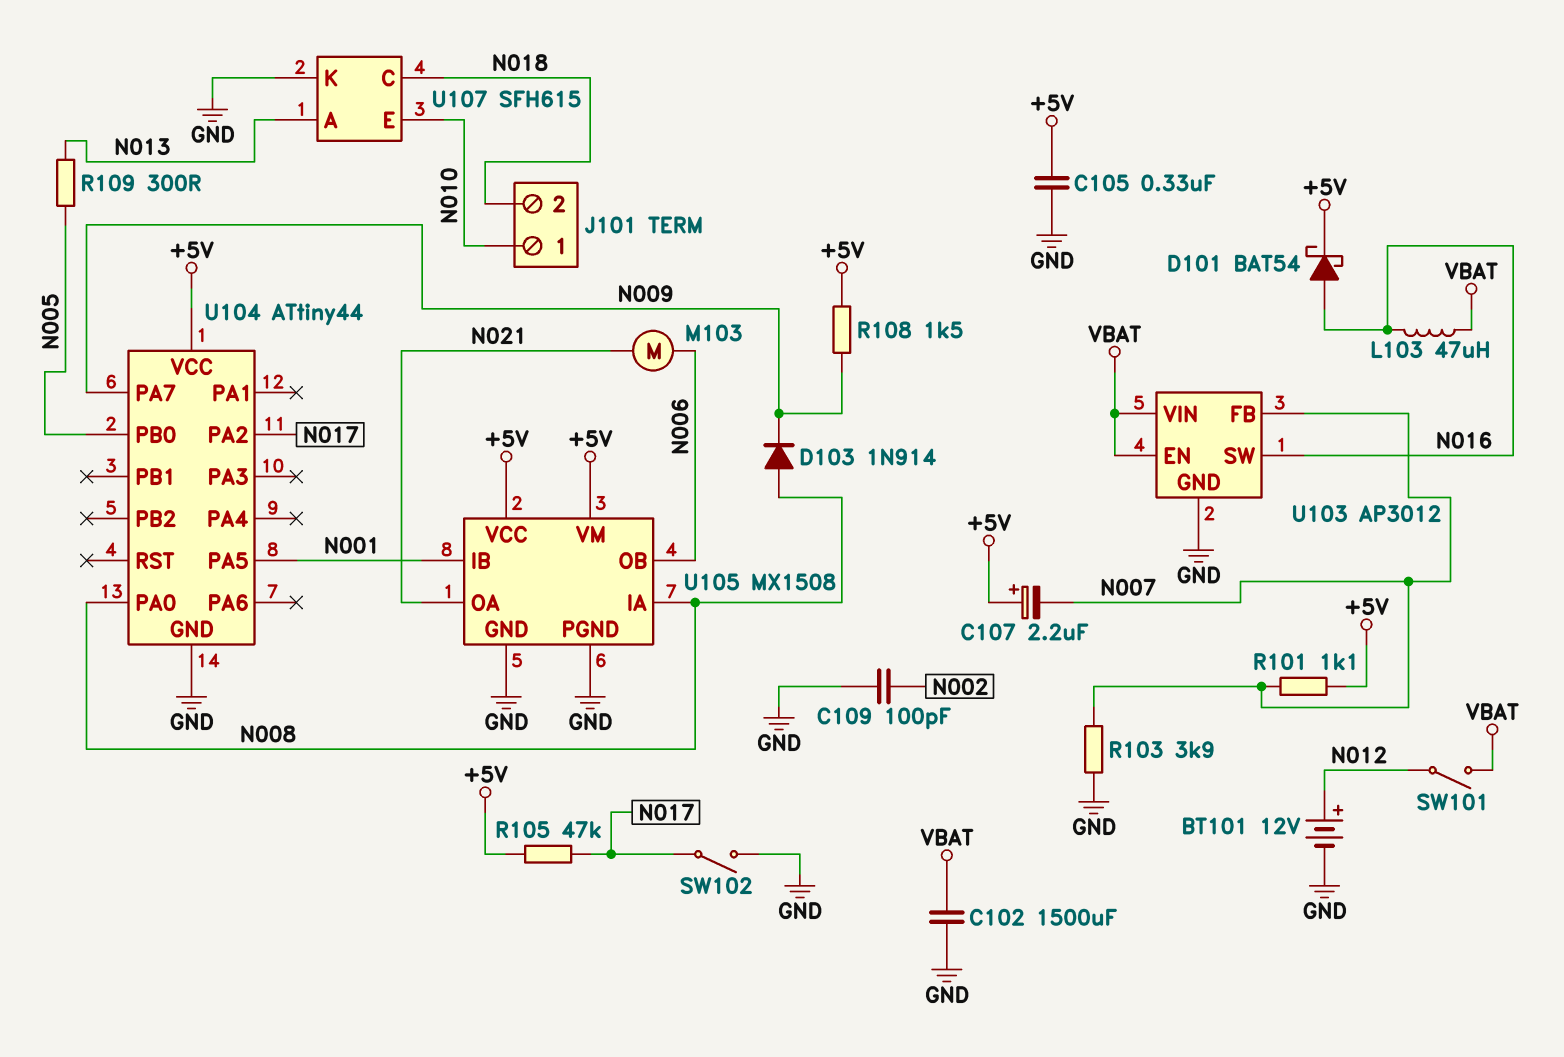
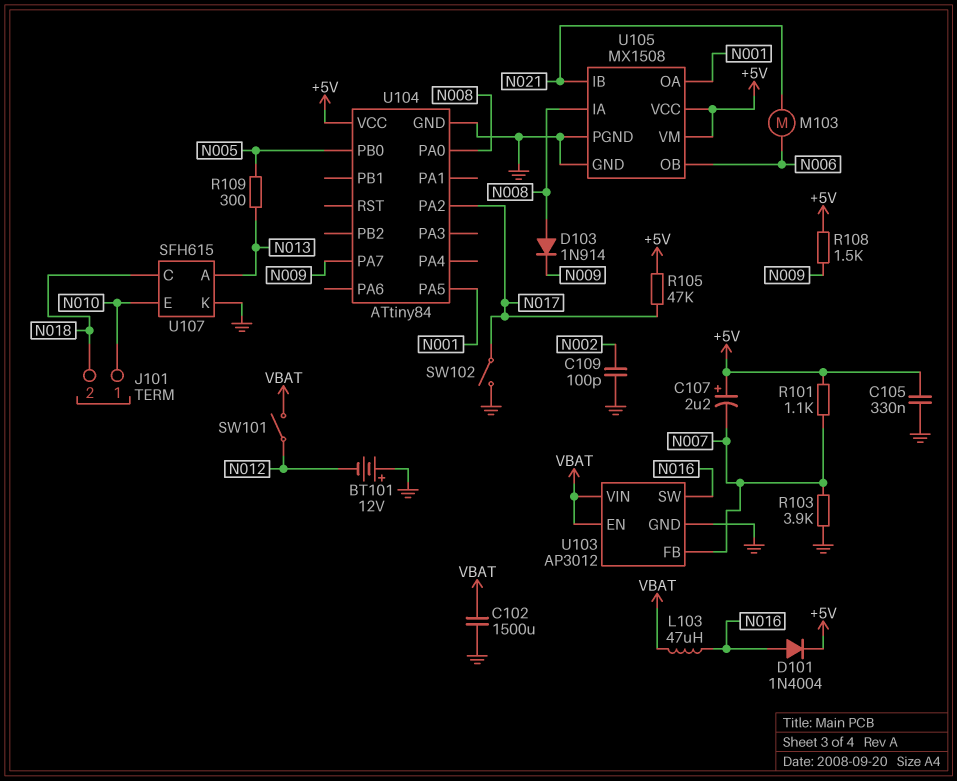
BT101: 12V (plus N012, minus GND) -> 12V (plus GND, minus N012)
D101: schottky BAT54 (A N016, K +5V) -> diode 1N4004 (A N016, K +5V)
U104: ATtiny44 -> ATtiny84
U105 pin IB: N001 -> N021
U105 pin OA: N021 -> N001

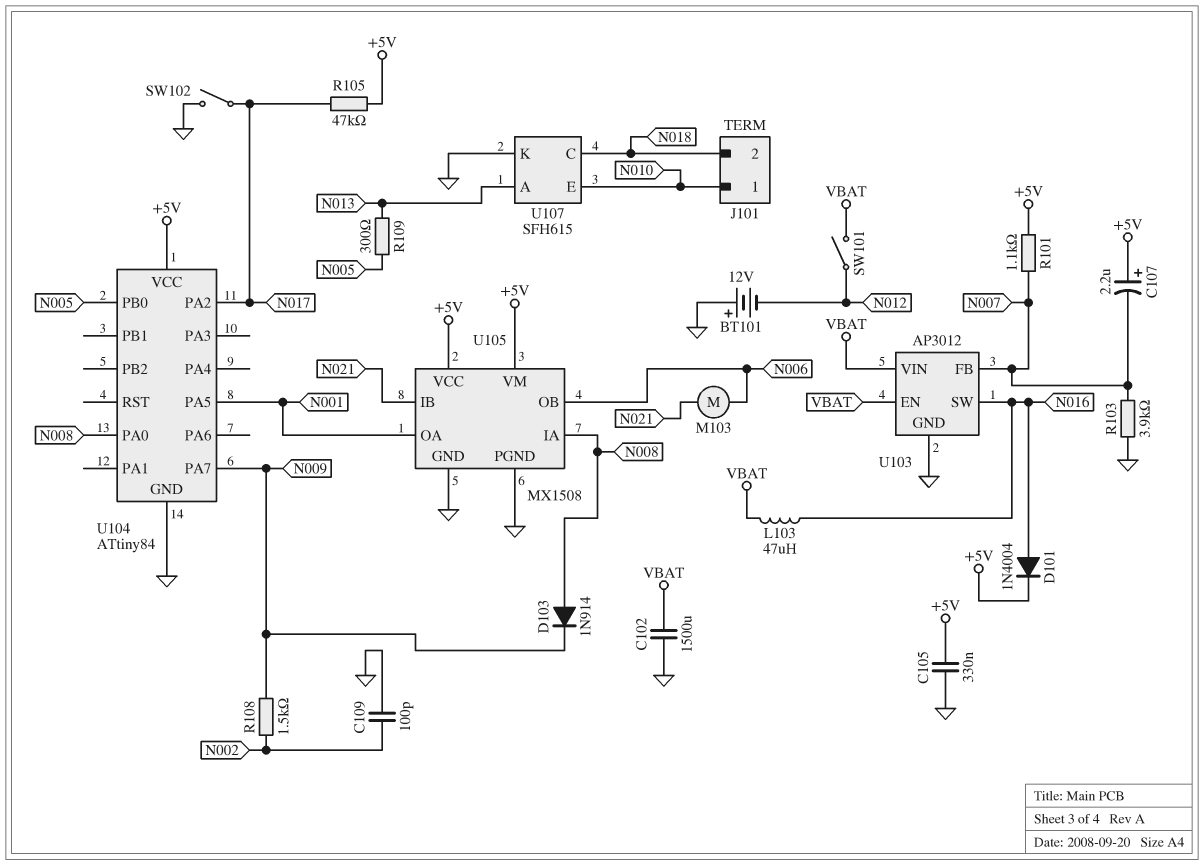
R108: 1.5k (+5V, N009) -> 1.5k (N002, N009)

